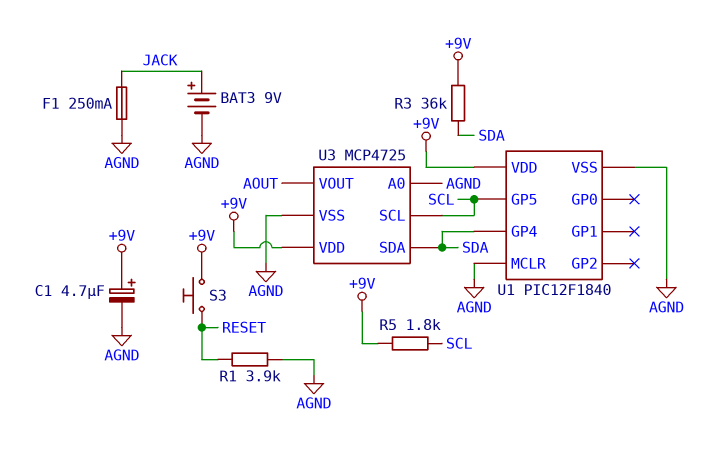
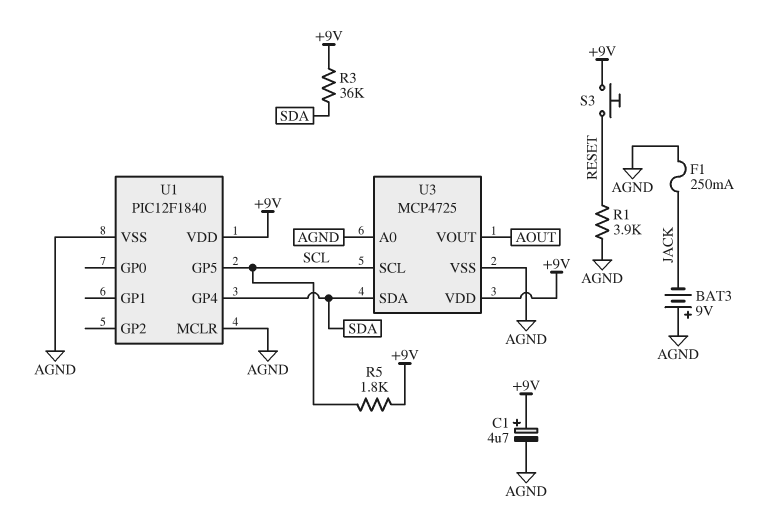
BAT3: 9V (plus JACK, minus AGND) -> 9V (plus AGND, minus JACK)

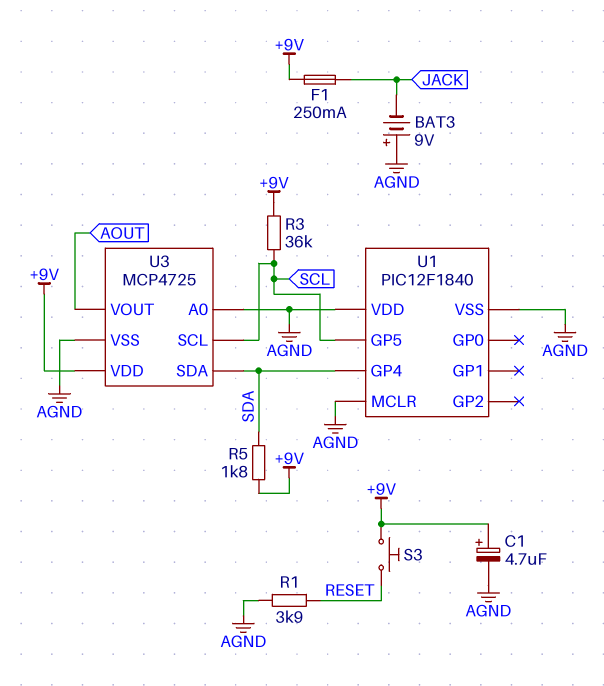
F1: 250mA (AGND, JACK) -> 250mA (+9V, JACK)
R3: 36k (+9V, SDA) -> 36k (+9V, SCL)
R5: 1.8k (+9V, SCL) -> 1.8k (+9V, SDA)
U1 pin VDD: +9V -> AGND

